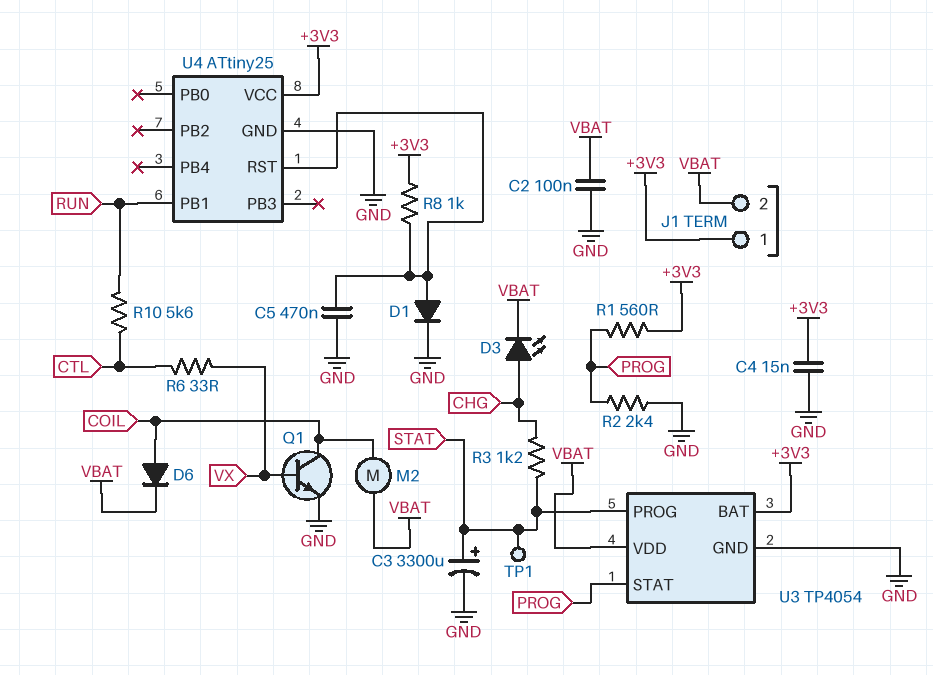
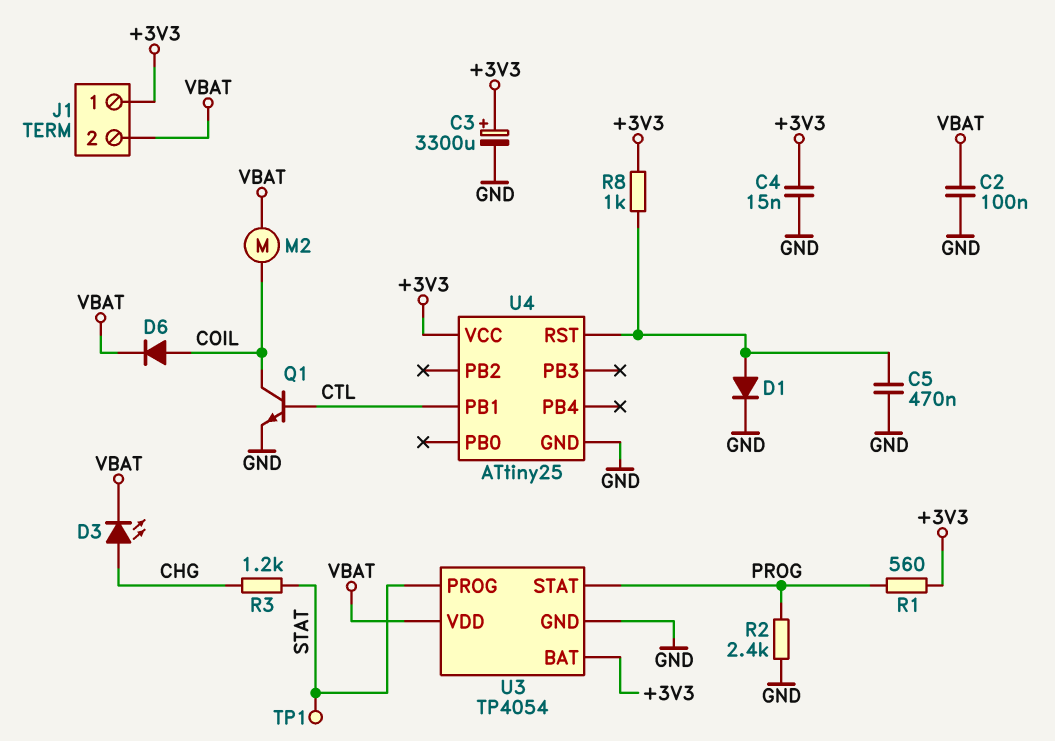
C3: 3300uF (plus STAT, minus GND) -> 3300uF (plus +3V3, minus GND)
Q1: NPN (B VX, C COIL, E GND) -> NPN (B CTL, C COIL, E GND)
R6: 33 (CTL, VX) -> none
R10: 5.6k (CTL, RUN) -> none
U4 pin PB1: RUN -> CTL

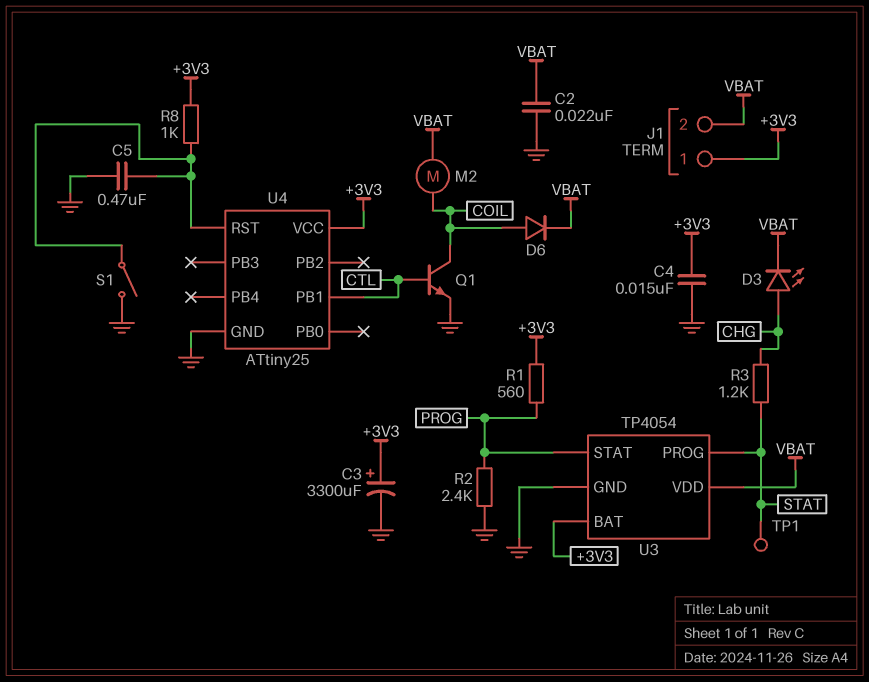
C2: 100nF (GND, VBAT) -> 22nF (GND, VBAT)
D1: diode (A U4/RST, K GND) -> none
S1: none -> switch (GND, U4/RST)

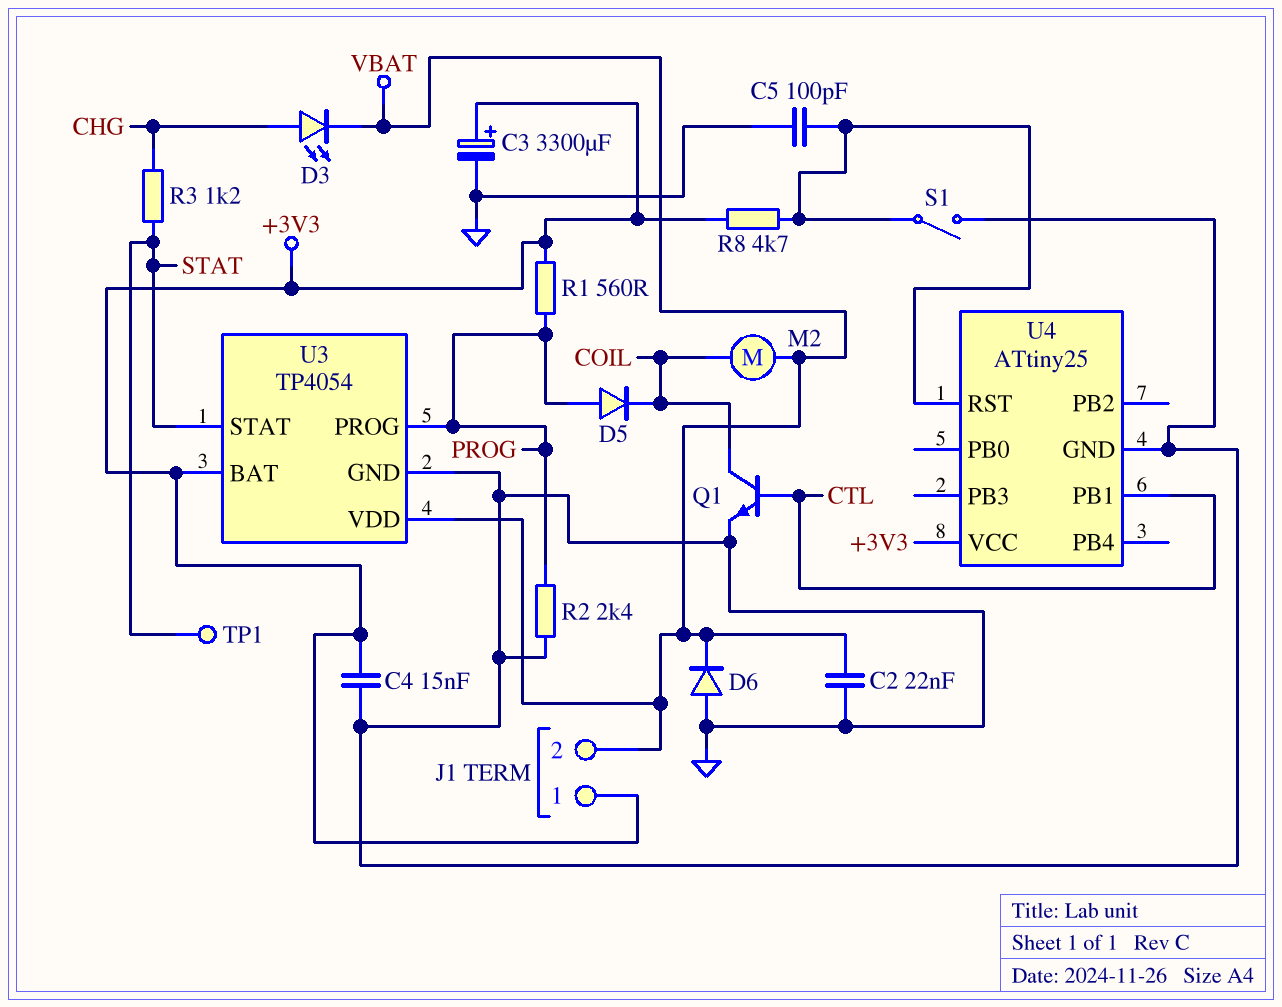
C5: 470nF (GND, U4/RST) -> 100pF (GND, U4/RST)
D5: none -> diode (A PROG, K COIL)
D6: diode (A COIL, K VBAT) -> diode (A GND, K VBAT)
R8: 1k (+3V3, U4/RST) -> 4.7k (+3V3, U4/RST)
U3 pin PROG: STAT -> PROG
U3 pin STAT: PROG -> STAT

